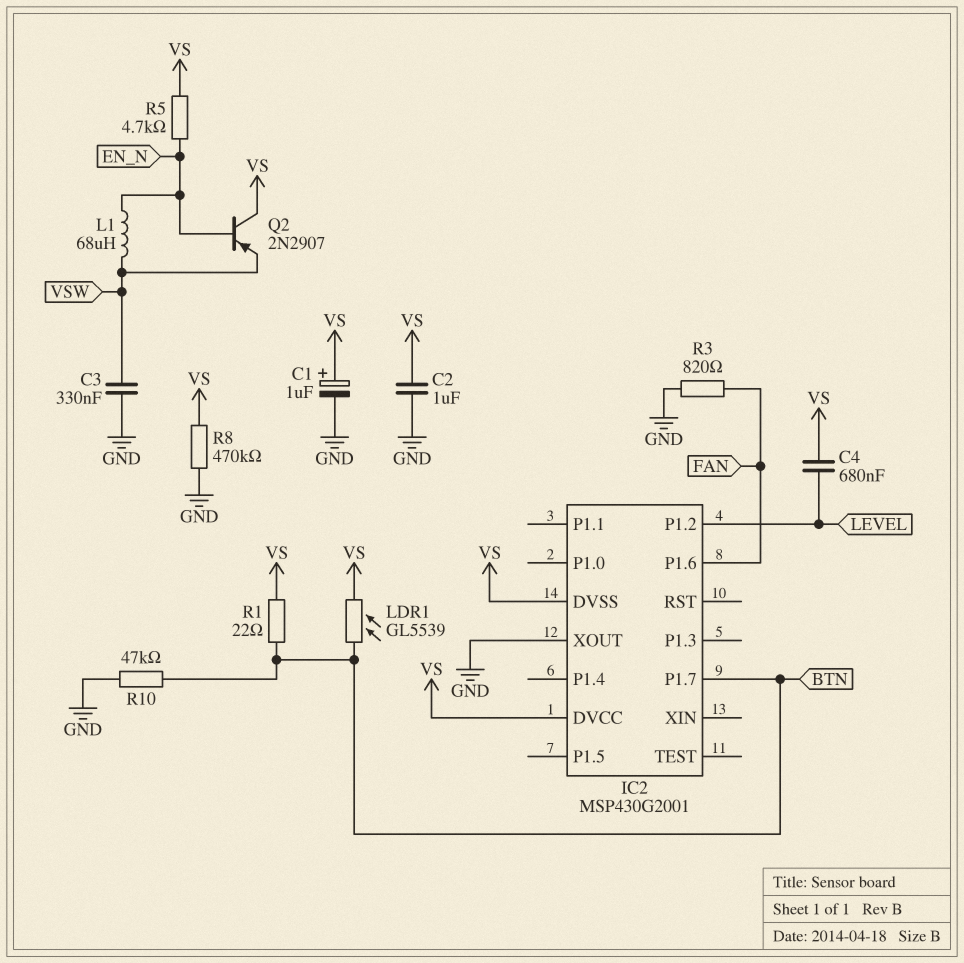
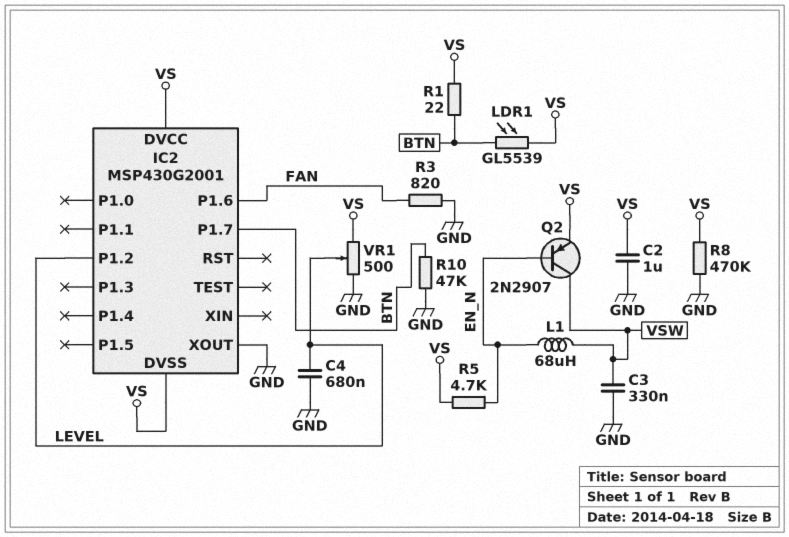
C1: 1uF (plus VS, minus GND) -> none
C4: 680nF (LEVEL, VS) -> 680nF (GND, LEVEL)
Q2: PNP 2N2907 (B EN_N, C VS, E VSW) -> PNP 2N2907 (B EN_N, C VSW, E VS)
VR1: none -> 500 (GND, VS, wiper LEVEL)

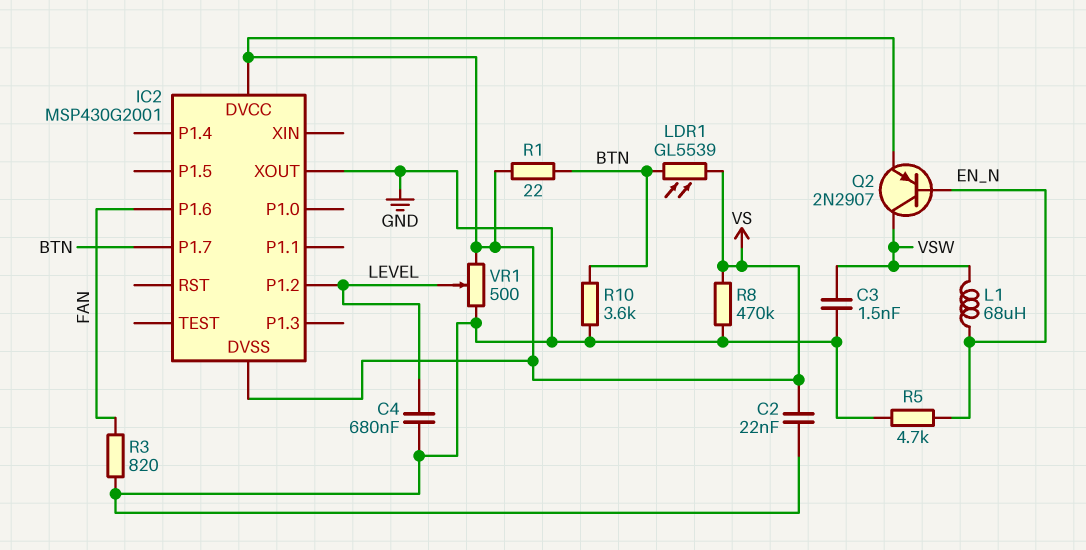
C2: 1uF (GND, VS) -> 22nF (GND, VS)
C3: 330nF (GND, VSW) -> 1.5nF (GND, VSW)
R5: 4.7k (EN_N, VS) -> 4.7k (EN_N, GND)
R10: 47k (BTN, GND) -> 3.6k (BTN, GND)

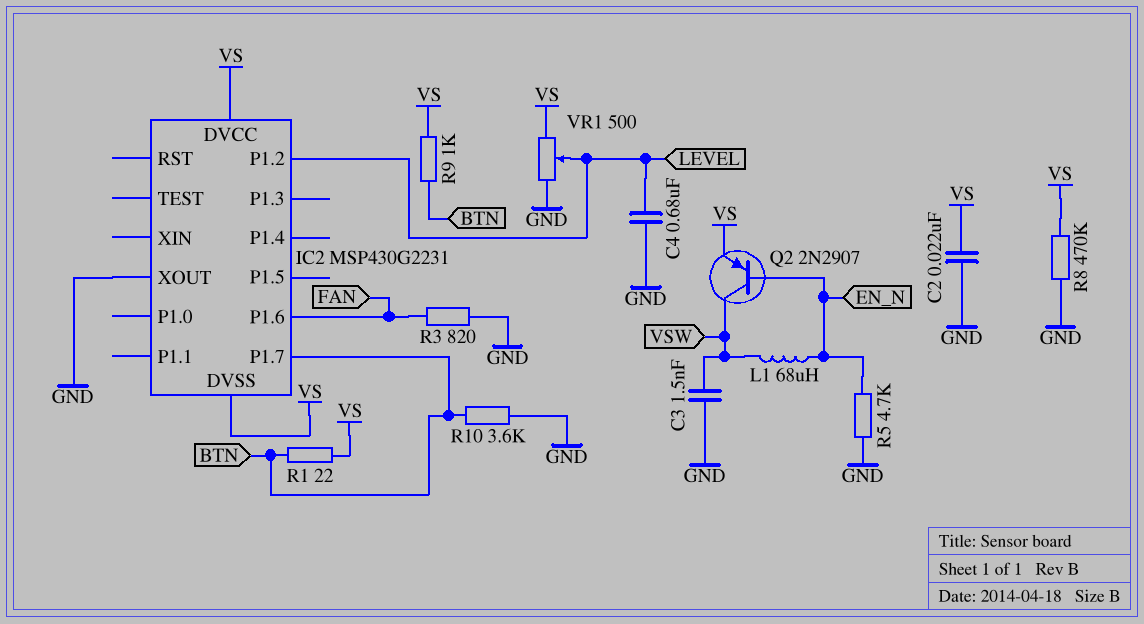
IC2: MSP430G2001 -> MSP430G2231
LDR1: GL5539 (BTN, VS) -> none
R9: none -> 1k (BTN, VS)

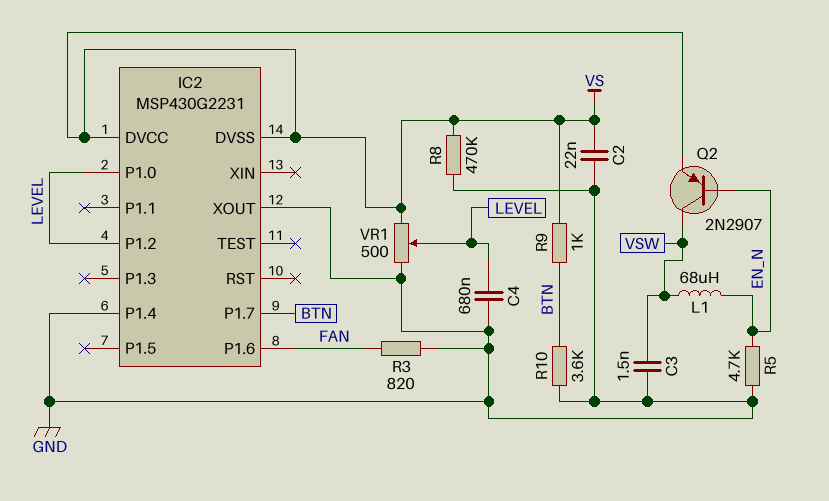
IC2 pin P1.0: none -> LEVEL
IC2 pin P1.4: none -> GND
R1: 22 (BTN, VS) -> none

